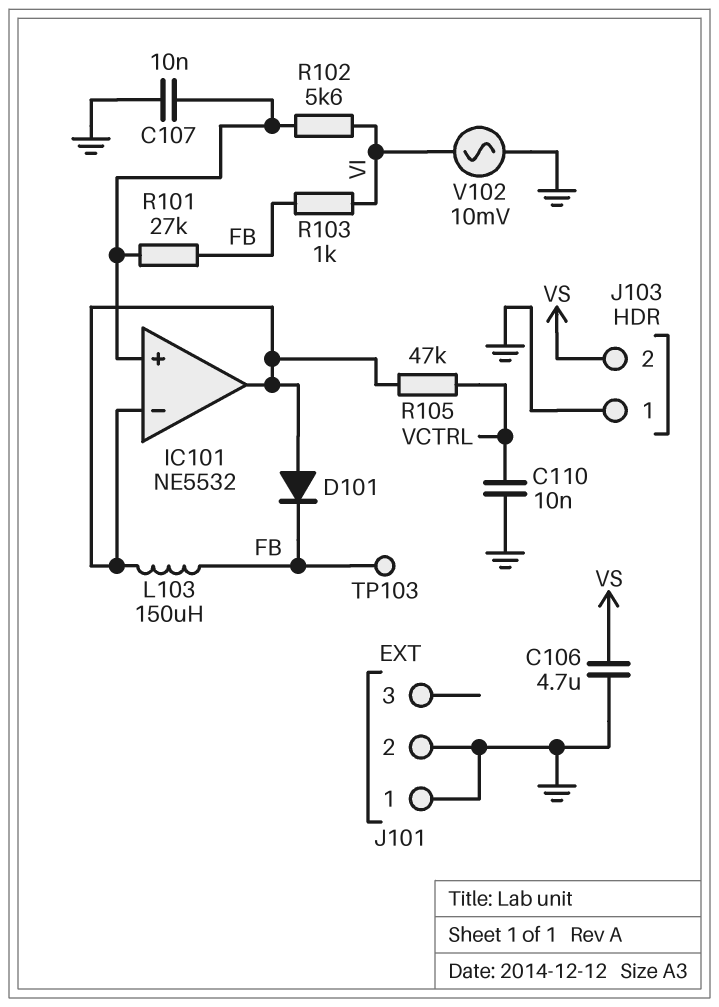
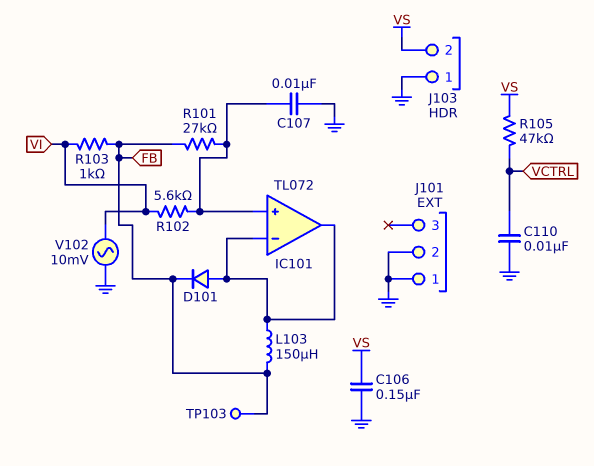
C106: 4.7uF (GND, VS) -> 150nF (GND, VS)
IC101: NE5532 -> TL072
R105: 47k (IC101/in-, VCTRL) -> 47k (VCTRL, VS)

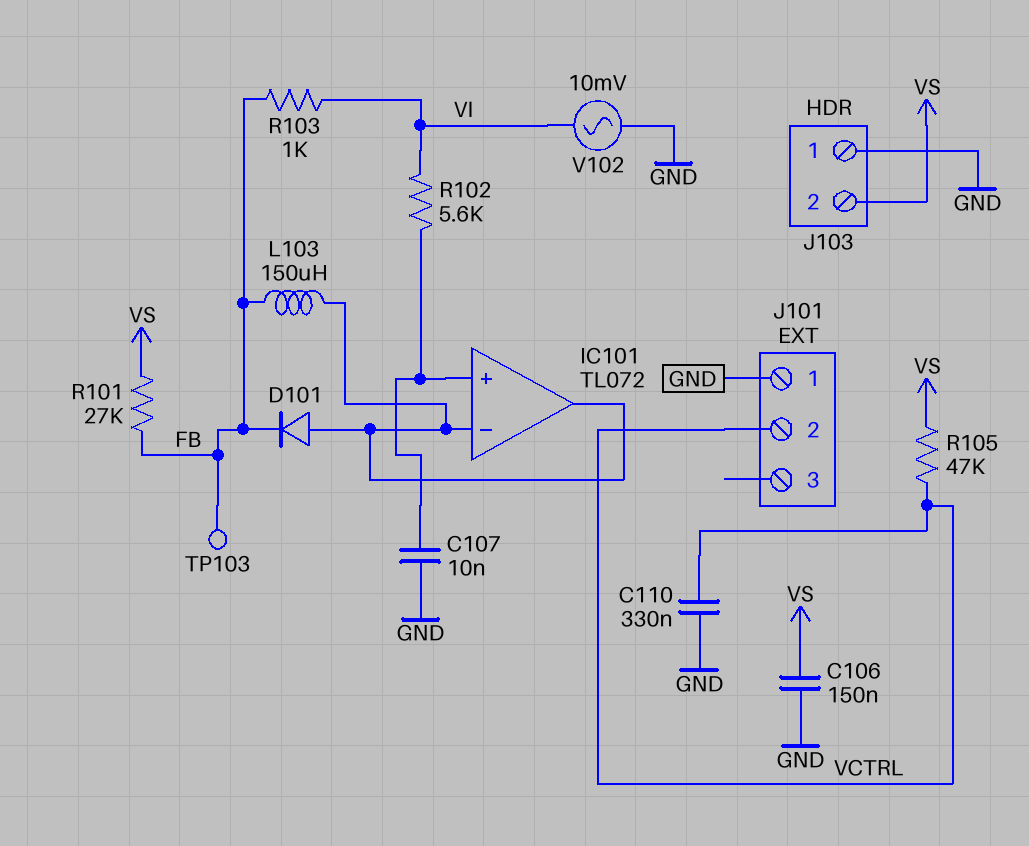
C110: 10nF (GND, VCTRL) -> 330nF (GND, VCTRL)
J101 pin 2: GND -> VCTRL
R101: 27k (FB, IC101/in+) -> 27k (FB, VS)

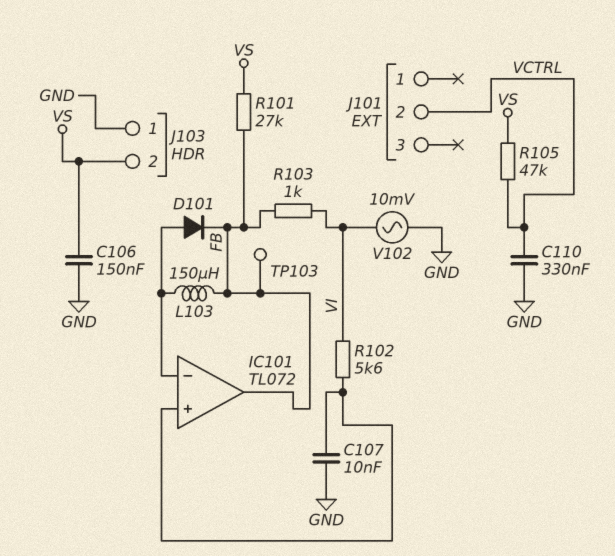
IC101 pin out: IC101/in- -> FB
J101 pin 1: GND -> none

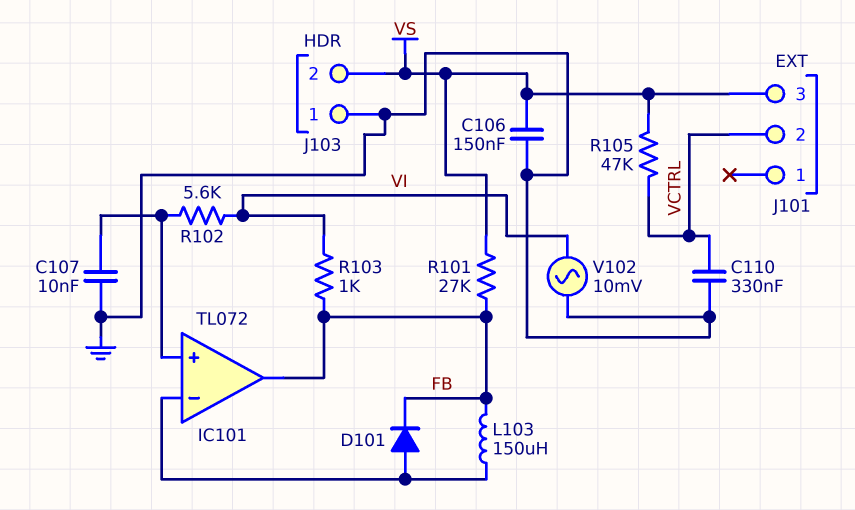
J101 pin 3: none -> VS
TP103: test point (FB) -> none

